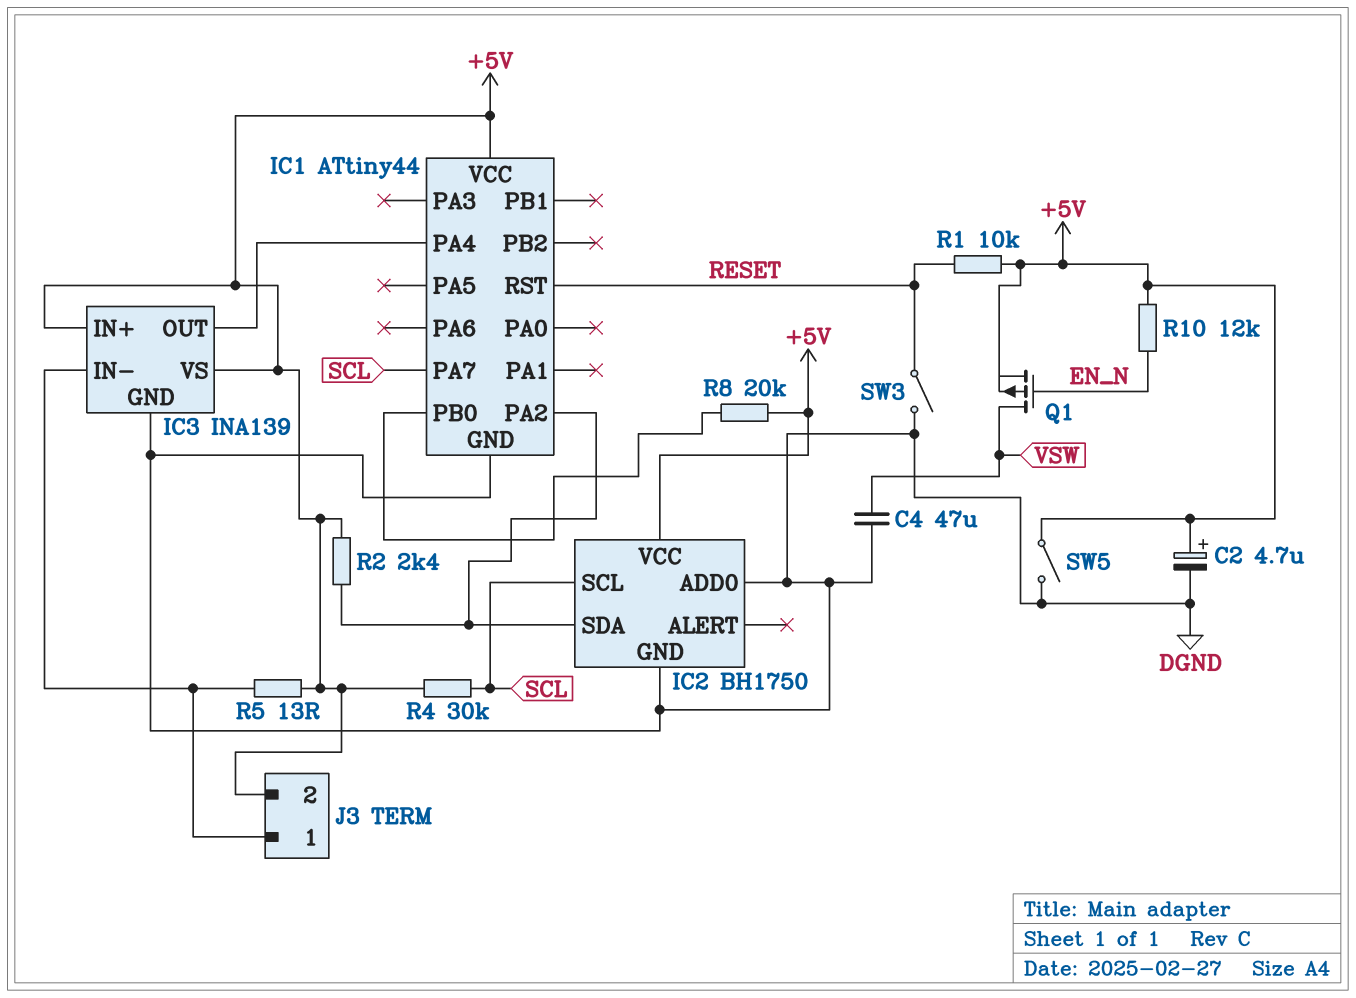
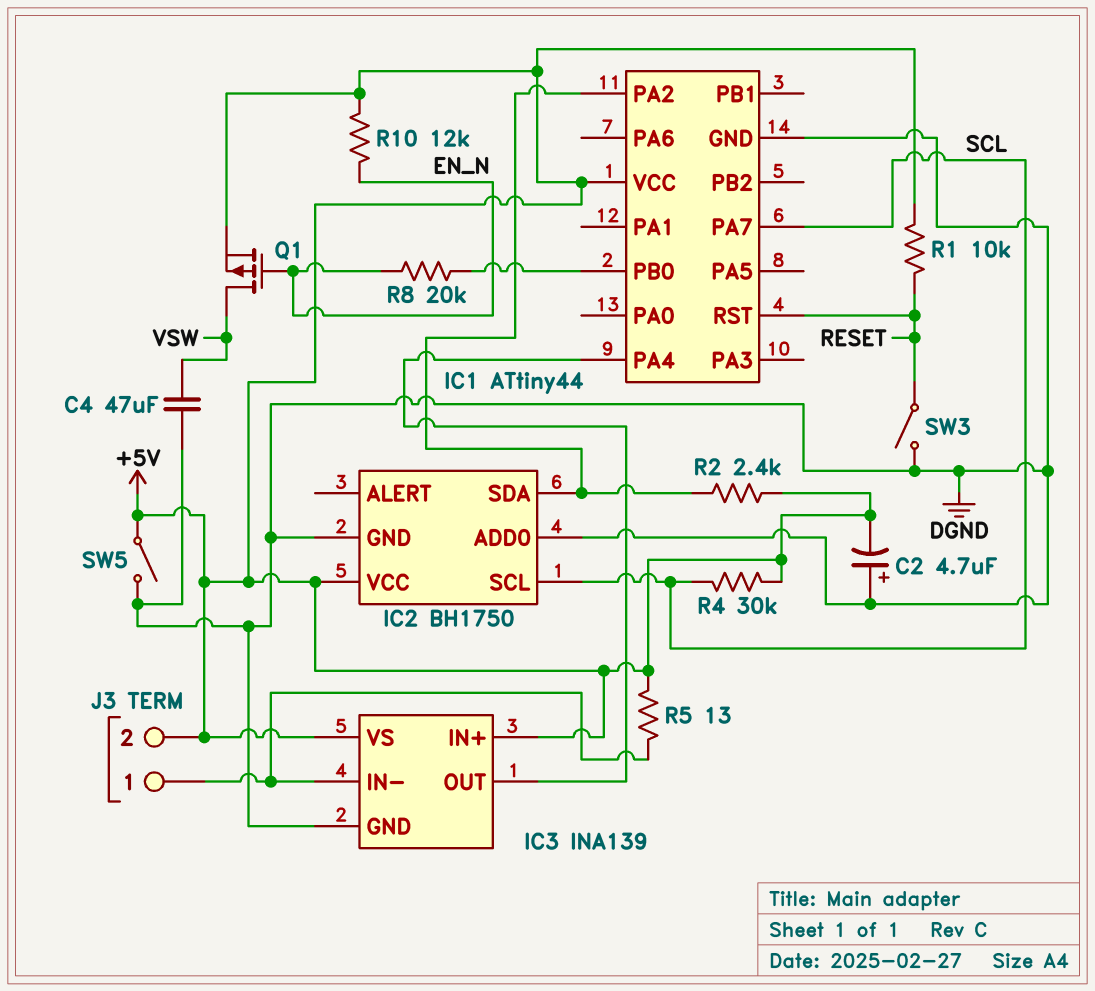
C2: 4.7uF (plus +5V, minus DGND) -> 4.7uF (plus DGND, minus +5V)
R8: 20k (+5V, IC1/PB0) -> 20k (EN_N, IC1/PB0)

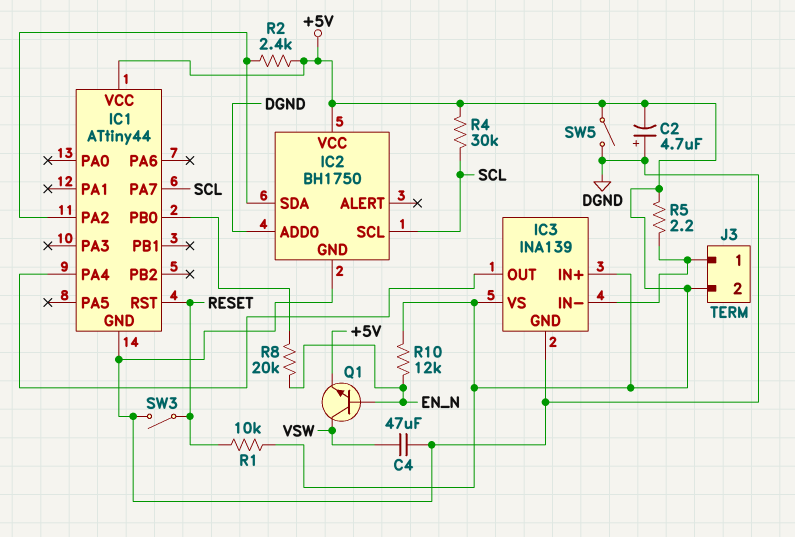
Q1: PMOS (G EN_N, D VSW, S +5V) -> NPN (B EN_N, C VSW, E +5V)
R5: 13 (+5V, IC3/IN-) -> 2.2 (+5V, IC3/IN-)

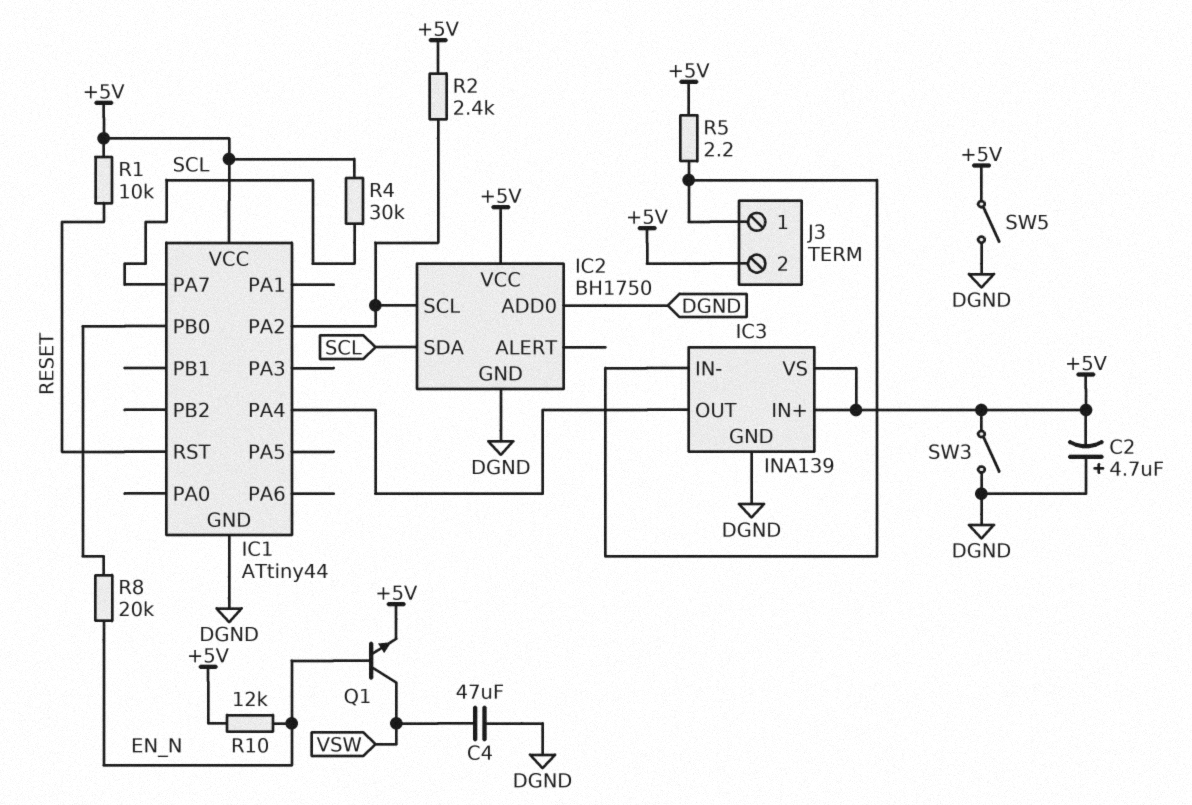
IC2 pin SCL: SCL -> IC1/PA2
IC2 pin SDA: IC1/PA2 -> SCL
SW3: switch (DGND, RESET) -> switch (+5V, DGND)

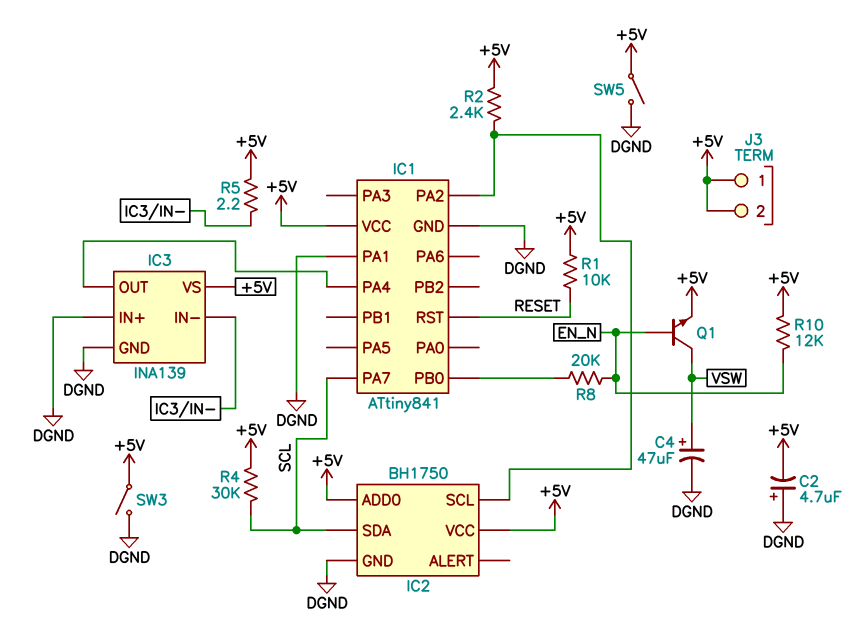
C4: 47uF (DGND, VSW) -> 47uF (plus VSW, minus DGND)
IC1: ATtiny44 -> ATtiny841
IC1 pin PA1: none -> DGND
IC2 pin ADD0: DGND -> +5V
IC3 pin IN+: +5V -> DGND
J3 pin 1: IC3/IN- -> +5V

